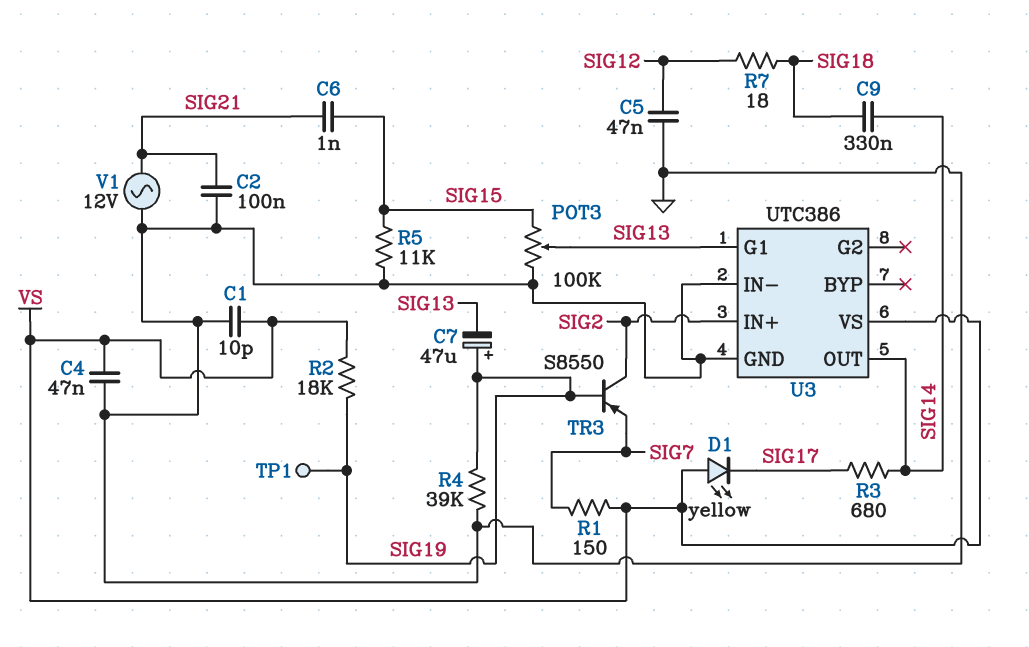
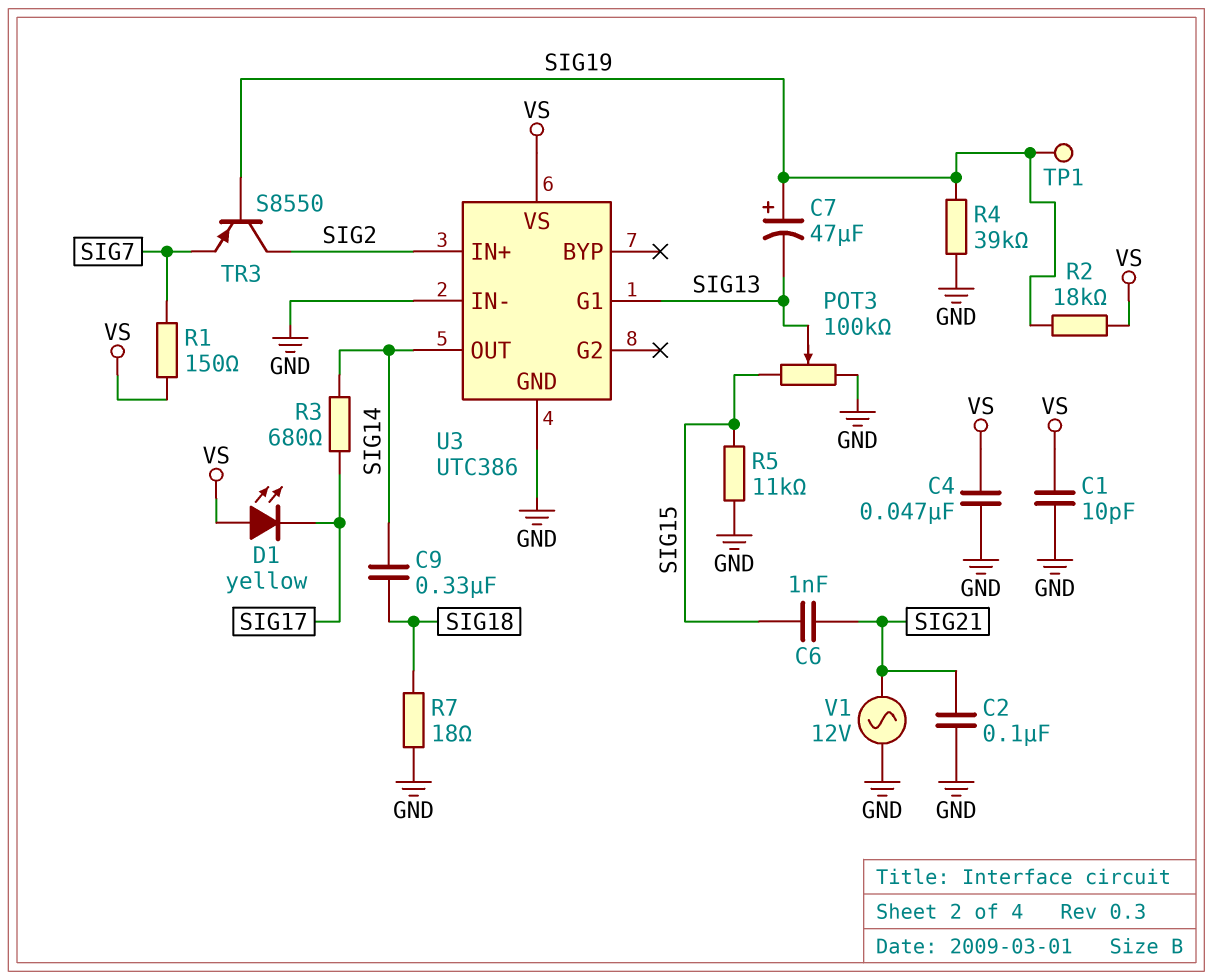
C5: 47nF (GND, SIG12) -> none
R7: 18 (SIG12, SIG18) -> 18 (GND, SIG18)

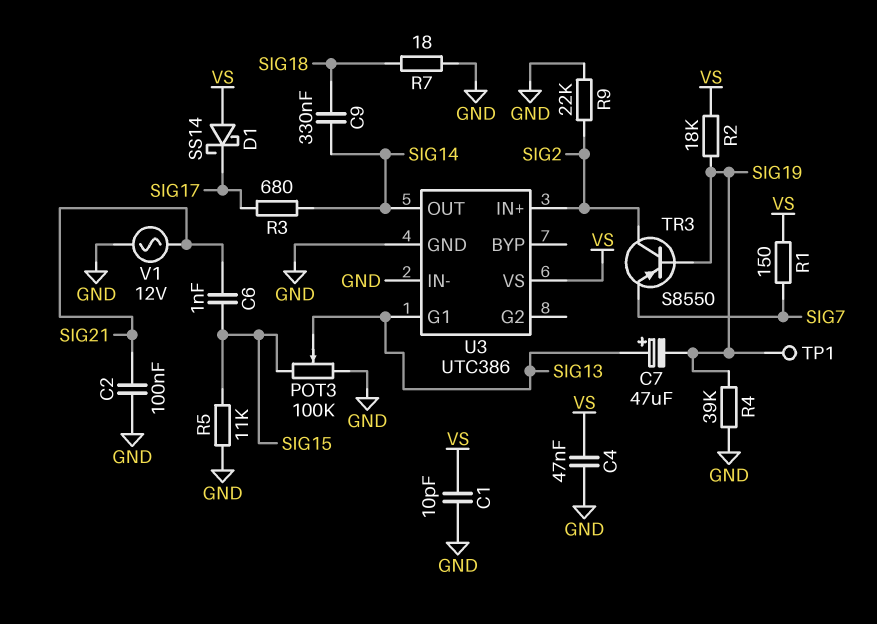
C7: 47uF (plus SIG19, minus SIG13) -> 47uF (plus SIG13, minus SIG19)
D1: LED yellow (A VS, K SIG17) -> schottky SS14 (A VS, K SIG17)
R9: none -> 22k (GND, SIG2)

